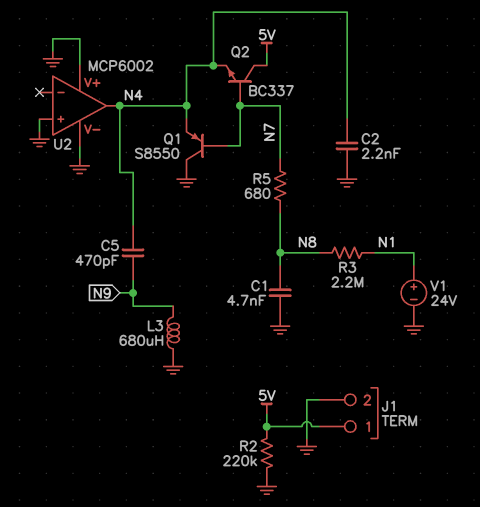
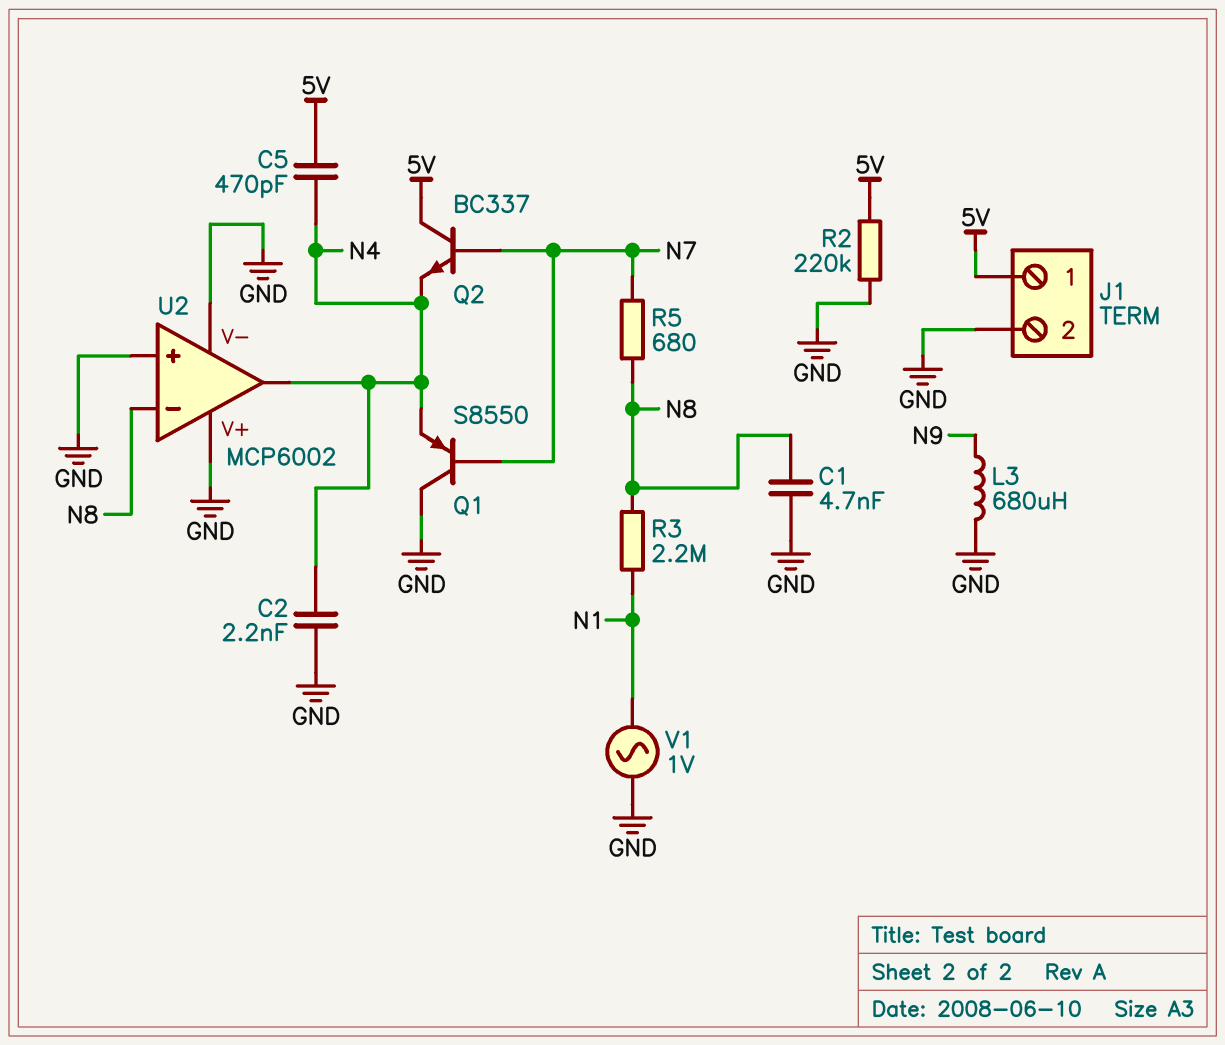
C5: 470pF (N4, N9) -> 470pF (5V, N4)
U2 pin in-: none -> N8
V1: 24V (plus N1, minus GND) -> AC 1V (GND, N1)

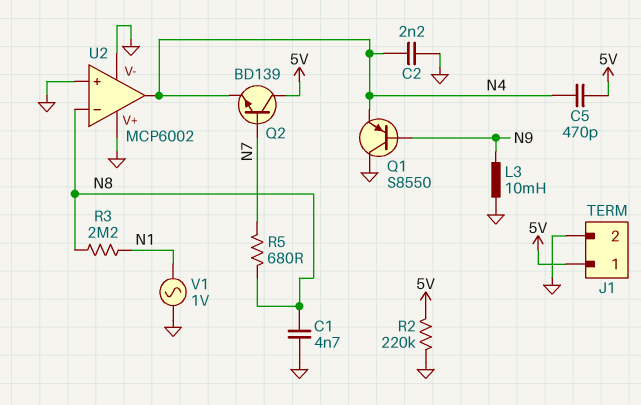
L3: 680uH (GND, N9) -> 10mH (GND, N9)
Q1: PNP S8550 (B N7, C GND, E N4) -> PNP S8550 (B N9, C GND, E N4)
Q2: NPN BC337 (B N7, C 5V, E N4) -> NPN BD139 (B N7, C 5V, E N4)

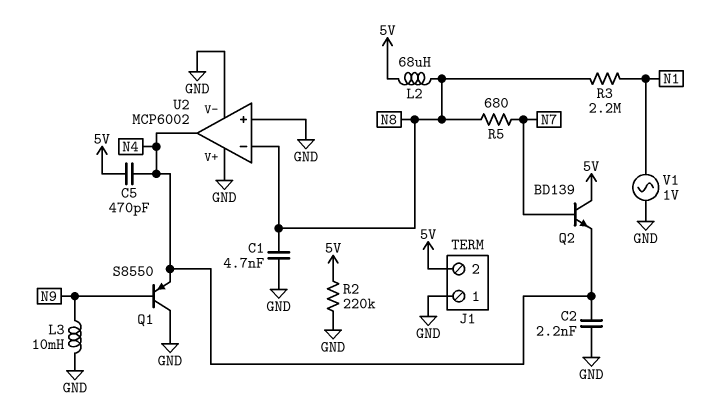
J1 pin 1: 5V -> GND
J1 pin 2: GND -> 5V
L2: none -> 68uH (5V, N8)

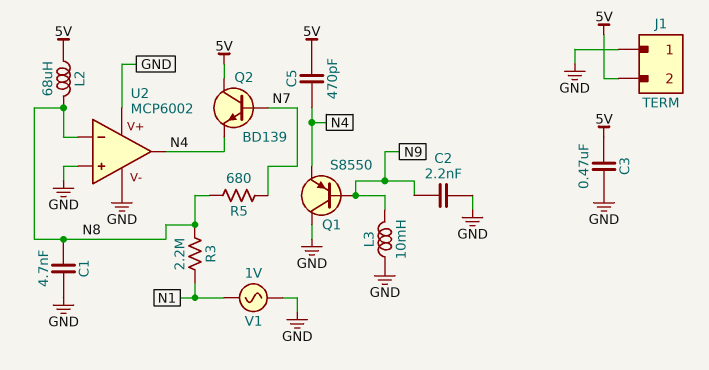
C2: 2.2nF (GND, N4) -> 2.2nF (GND, N9)
C3: none -> 470nF (5V, GND)
R2: 220k (5V, GND) -> none

